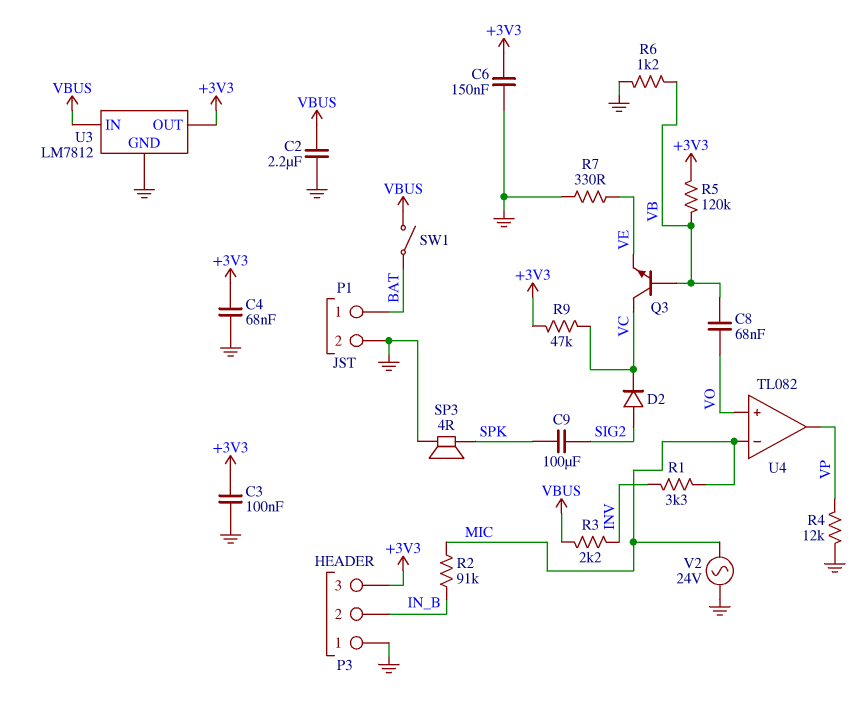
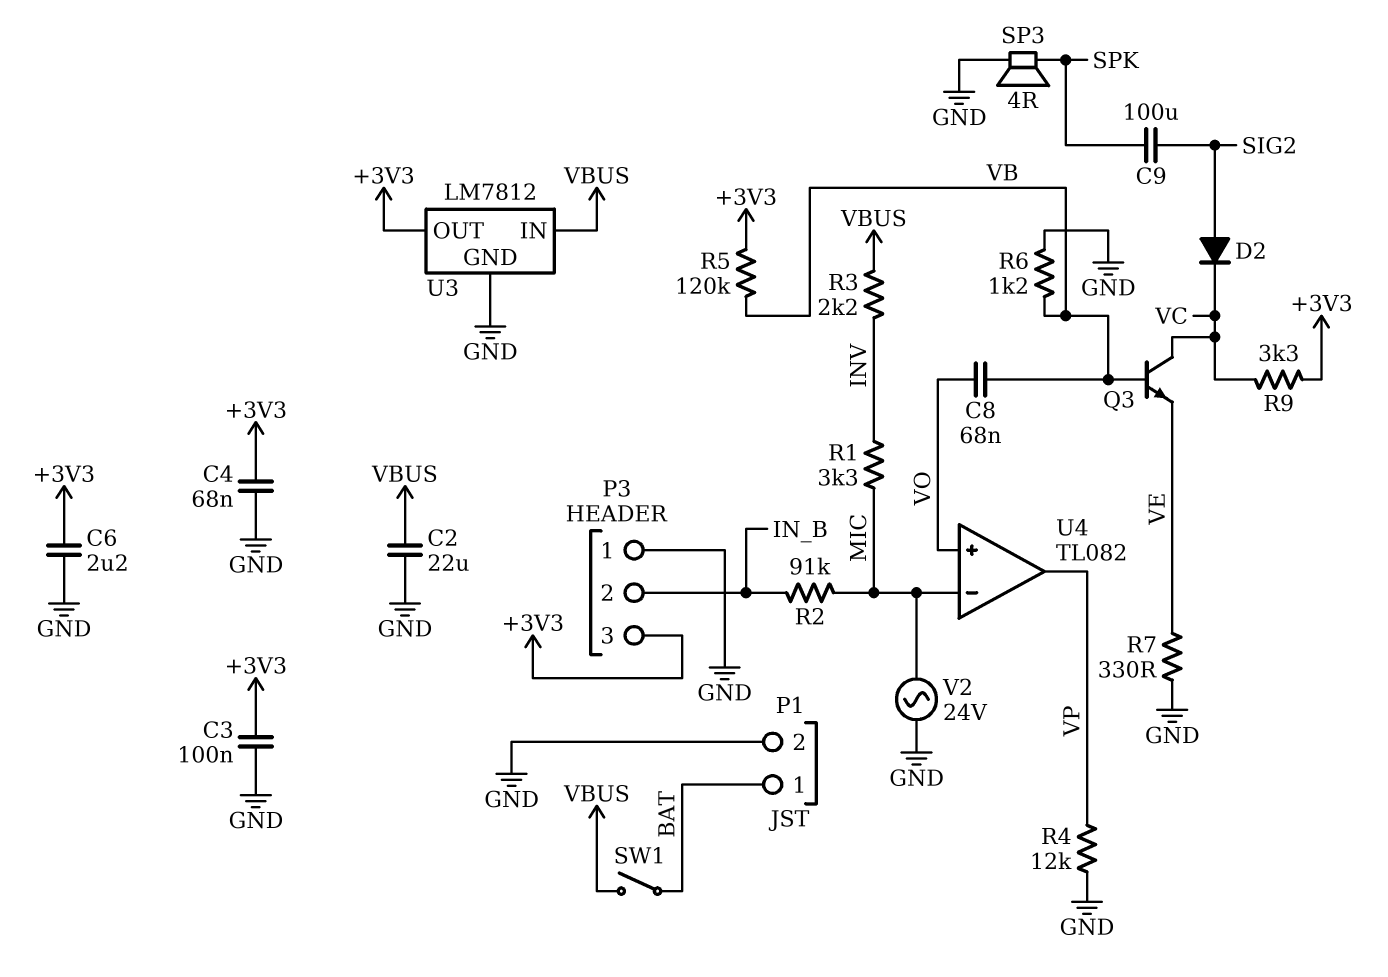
C2: 2.2uF (GND, VBUS) -> 22uF (GND, VBUS)
C6: 150nF (+3V3, GND) -> 2.2uF (+3V3, GND)
R9: 47k (+3V3, VC) -> 3.3k (+3V3, VC)

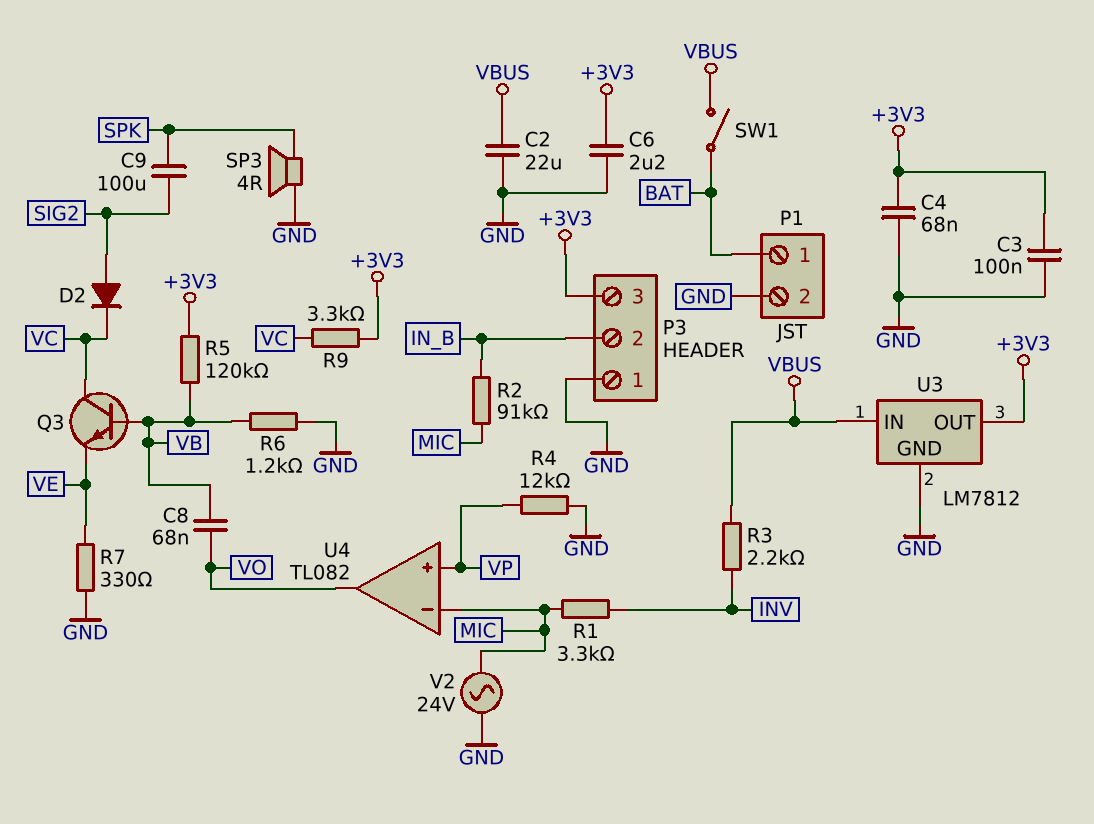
U4 pin in+: VO -> VP
U4 pin out: VP -> VO

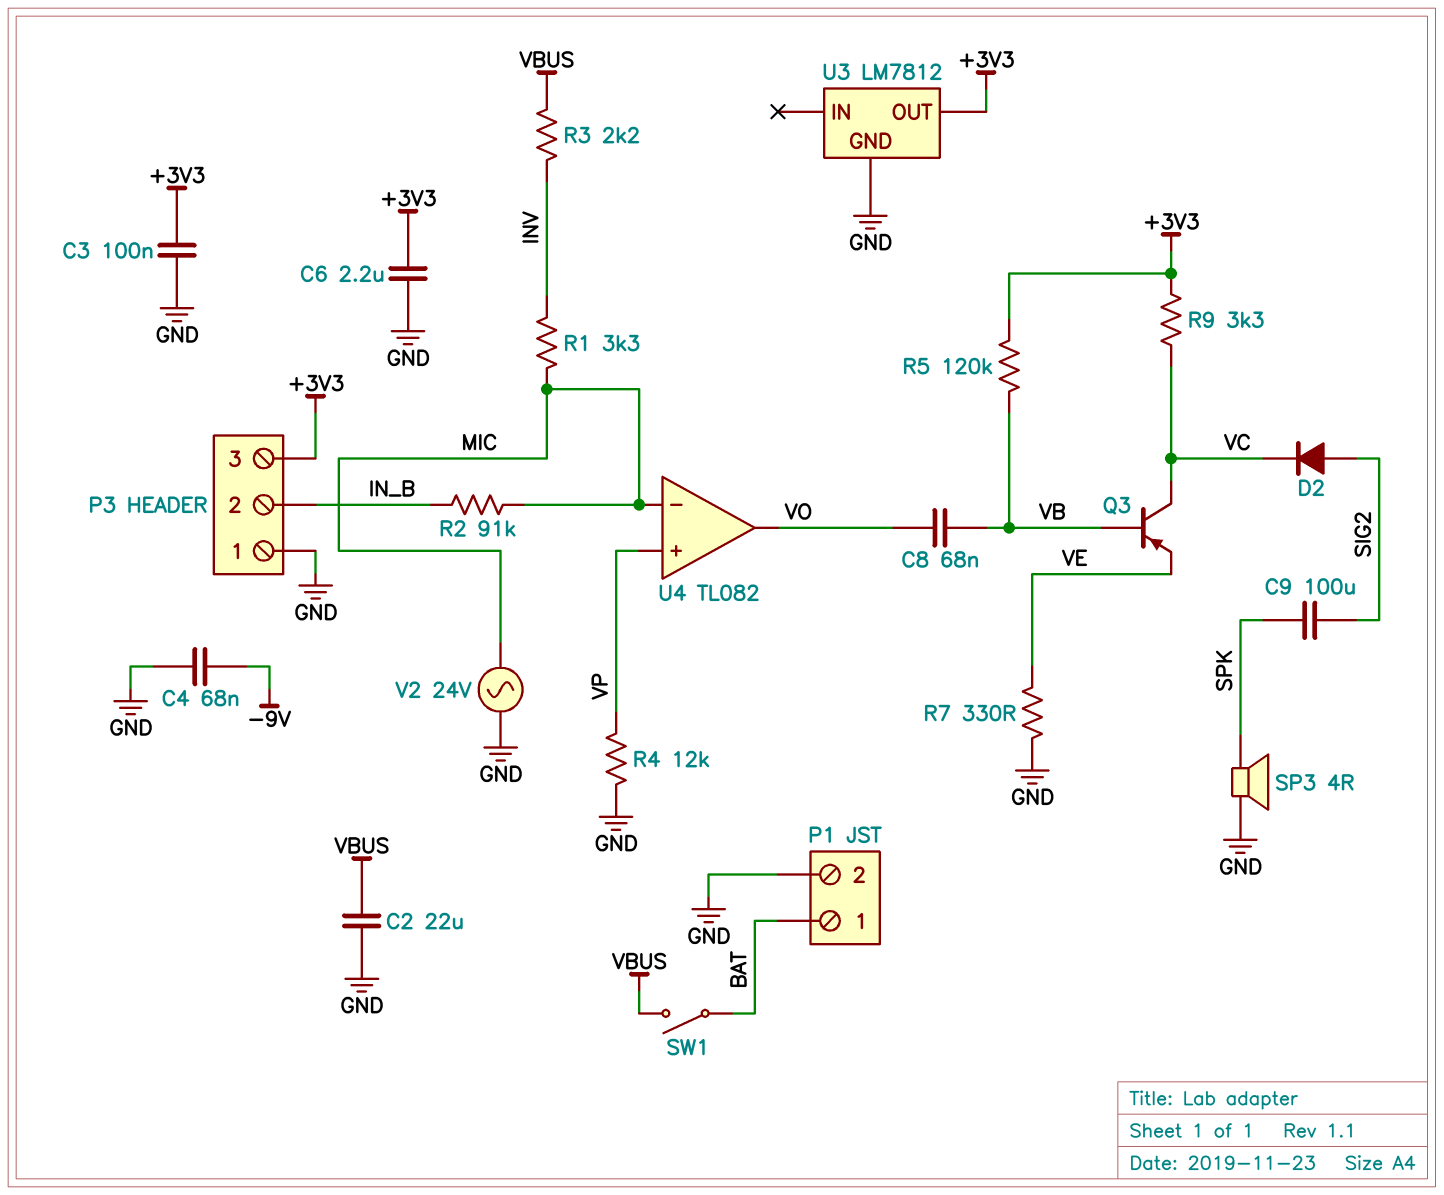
C4: 68nF (+3V3, GND) -> 68nF (-9V, GND)
Q3: NPN (B VB, C VC, E VE) -> PNP (B VB, C VC, E VE)
R6: 1.2k (GND, VB) -> none
U3 pin IN: VBUS -> none

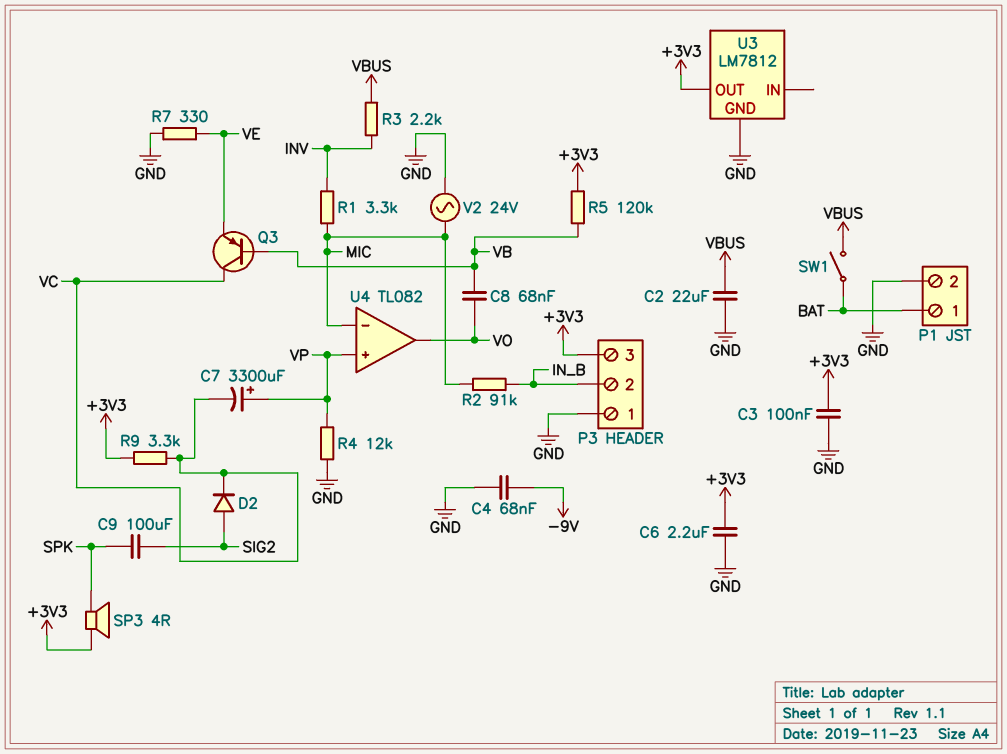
C7: none -> 3300uF (plus VP, minus VC)
SP3: speaker 4R (GND, SPK) -> speaker 4R (+3V3, SPK)

